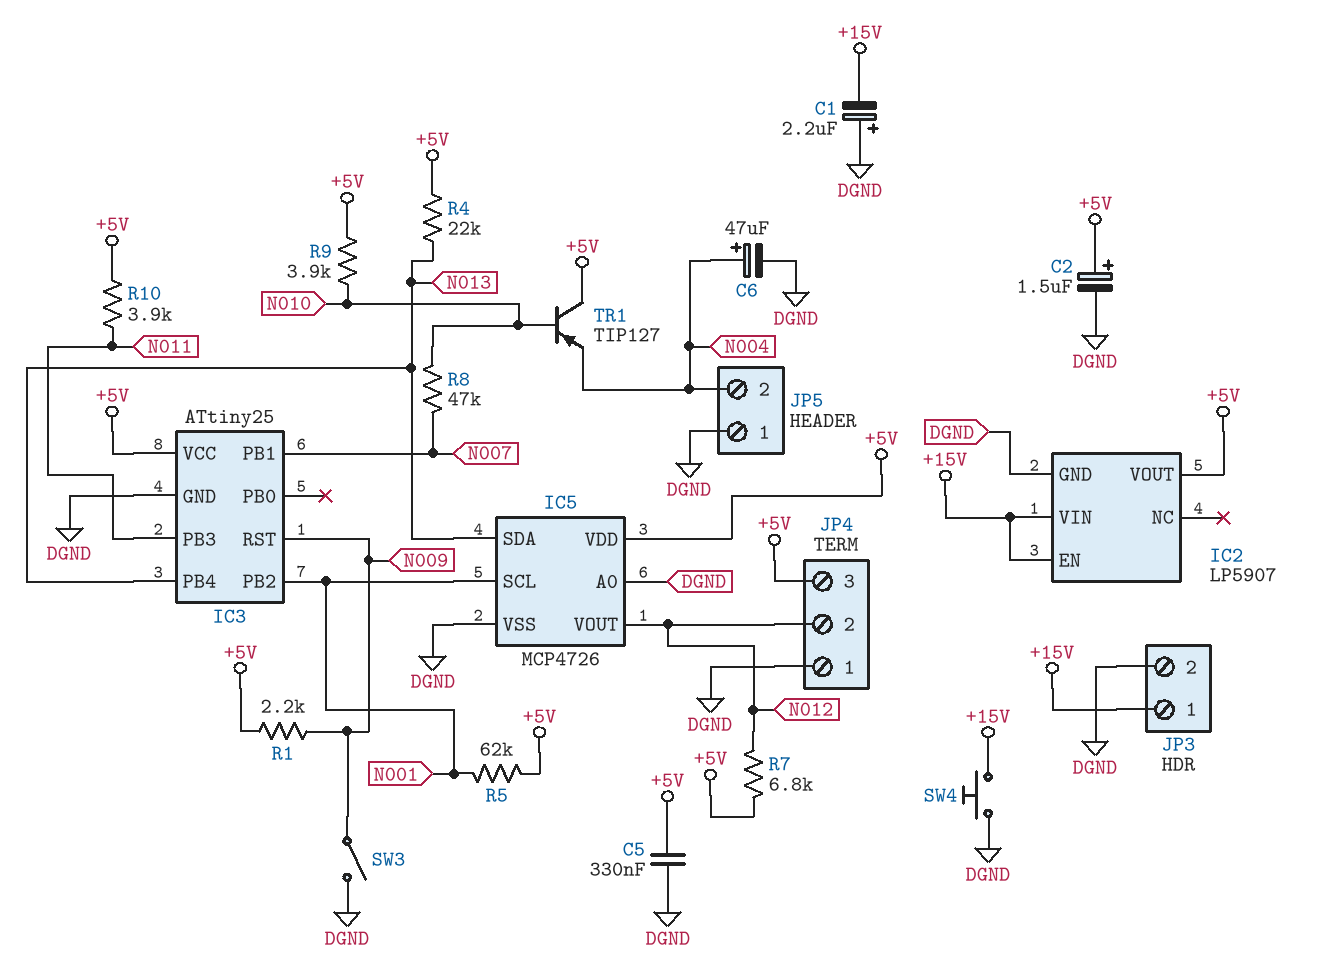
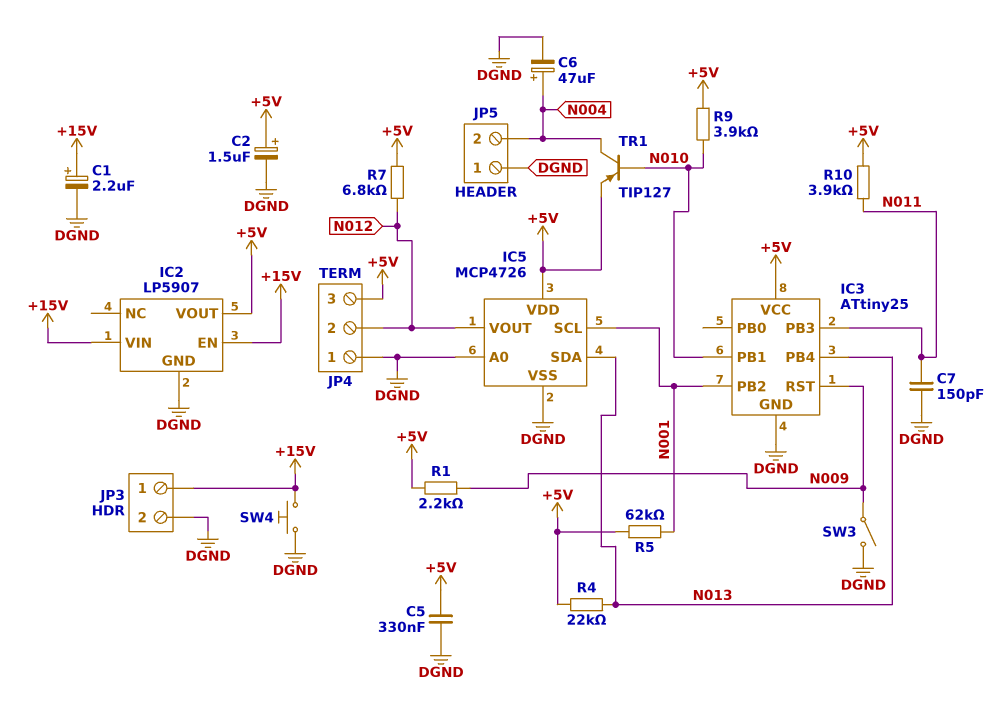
C1: 2.2uF (plus DGND, minus +15V) -> 2.2uF (plus +15V, minus DGND)
C7: none -> 150pF (DGND, N011)
IC3 pin PB1: N007 -> N010
R8: 47k (N007, N010) -> none
TR1: PNP TIP127 (B N010, C +5V, E N004) -> PNP TIP127 (B N010, C N004, E +5V)

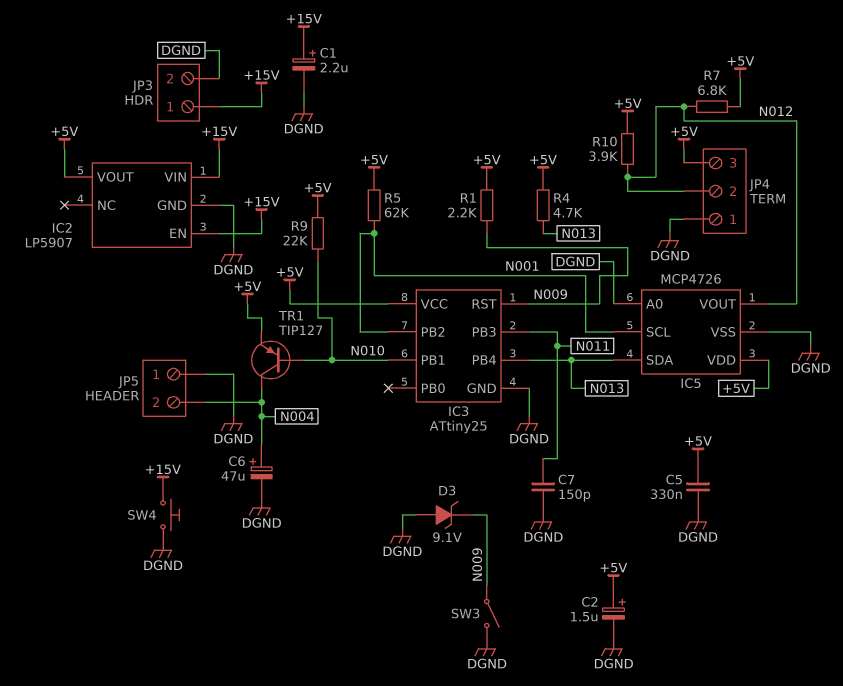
D3: none -> zener 9.1V (A DGND, K N009)
R4: 22k (+5V, N013) -> 4.7k (+5V, N013)
R9: 3.9k (+5V, N010) -> 22k (+5V, N010)
R10: 3.9k (+5V, N011) -> 3.9k (+5V, N012)

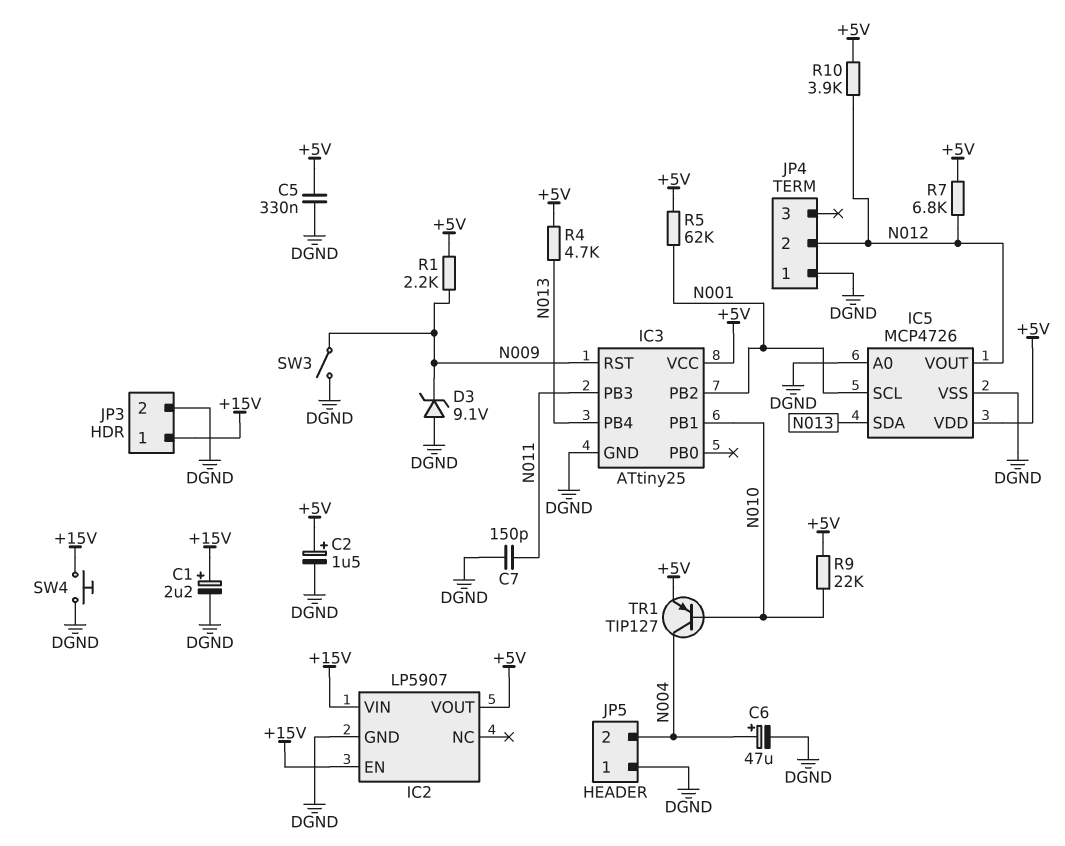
JP4 pin 3: +5V -> none

